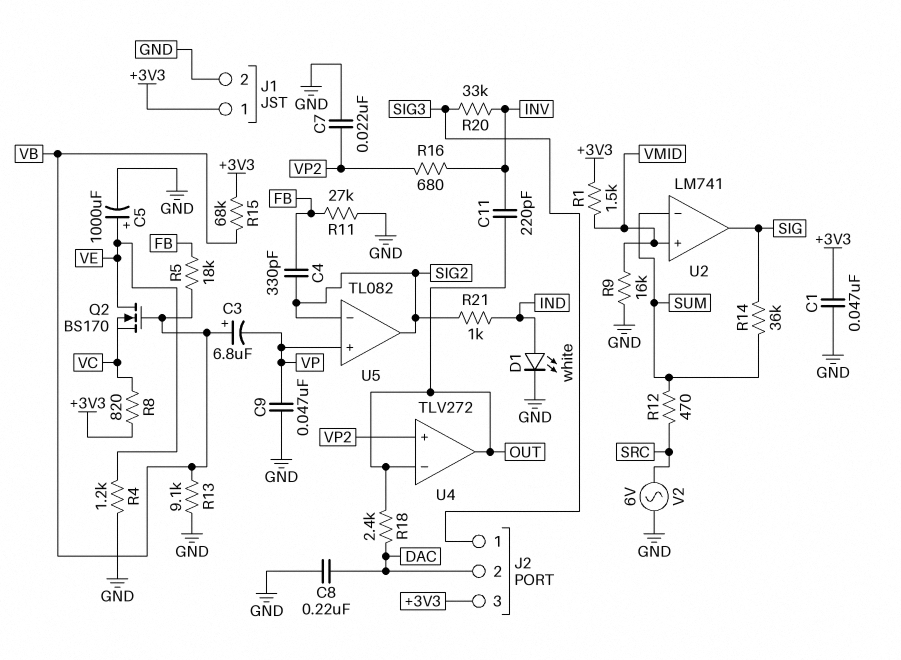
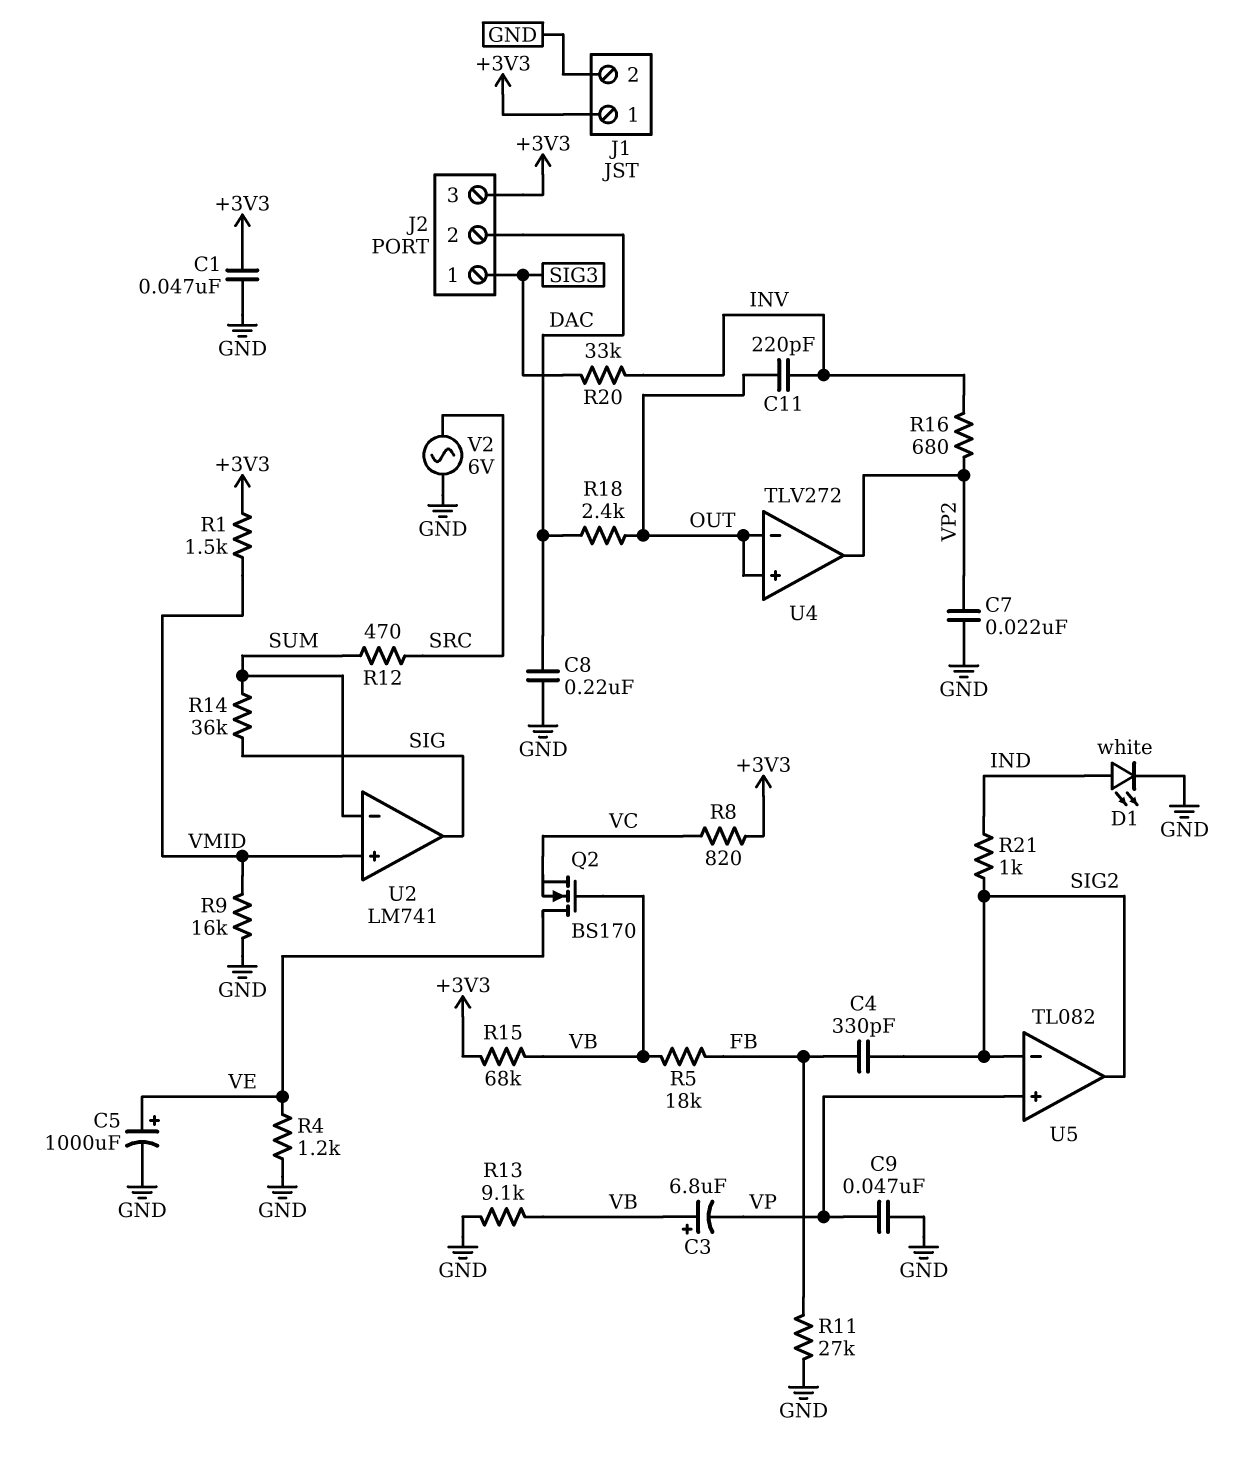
U4 pin in+: VP2 -> OUT
U4 pin out: OUT -> VP2

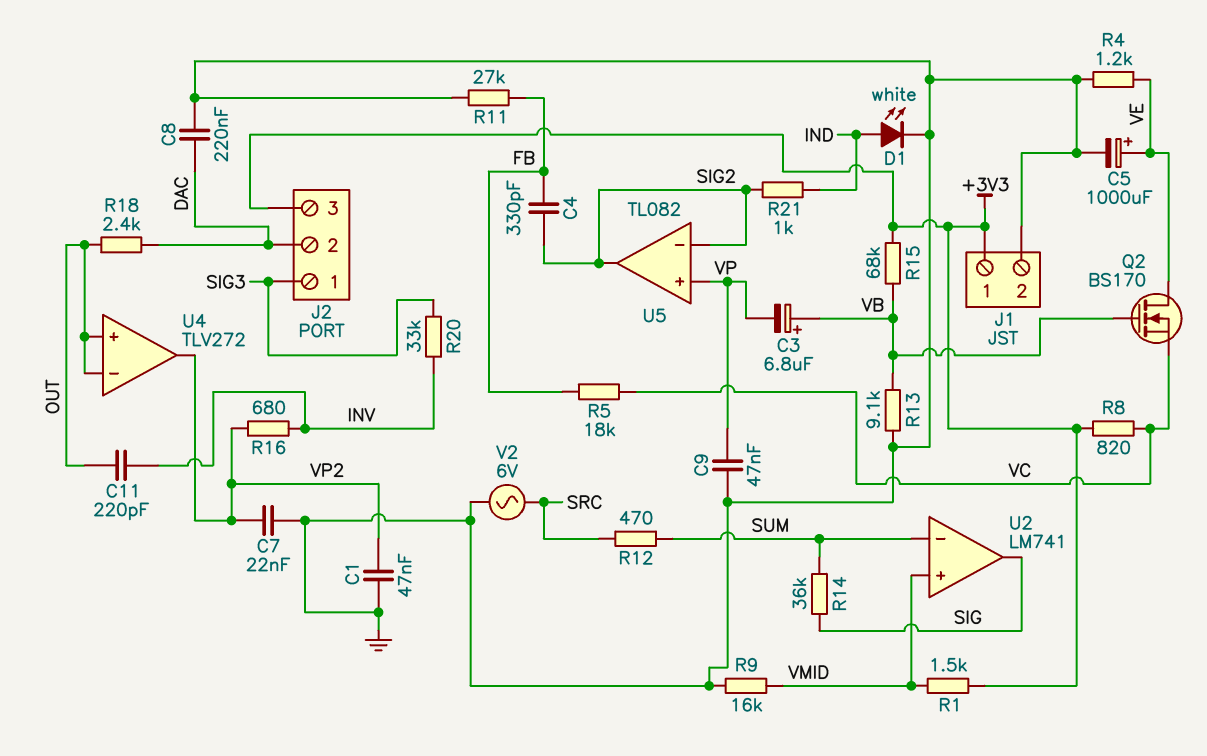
C1: 47nF (+3V3, GND) -> 47nF (GND, VP2)
R5: 18k (FB, VB) -> 18k (FB, VC)

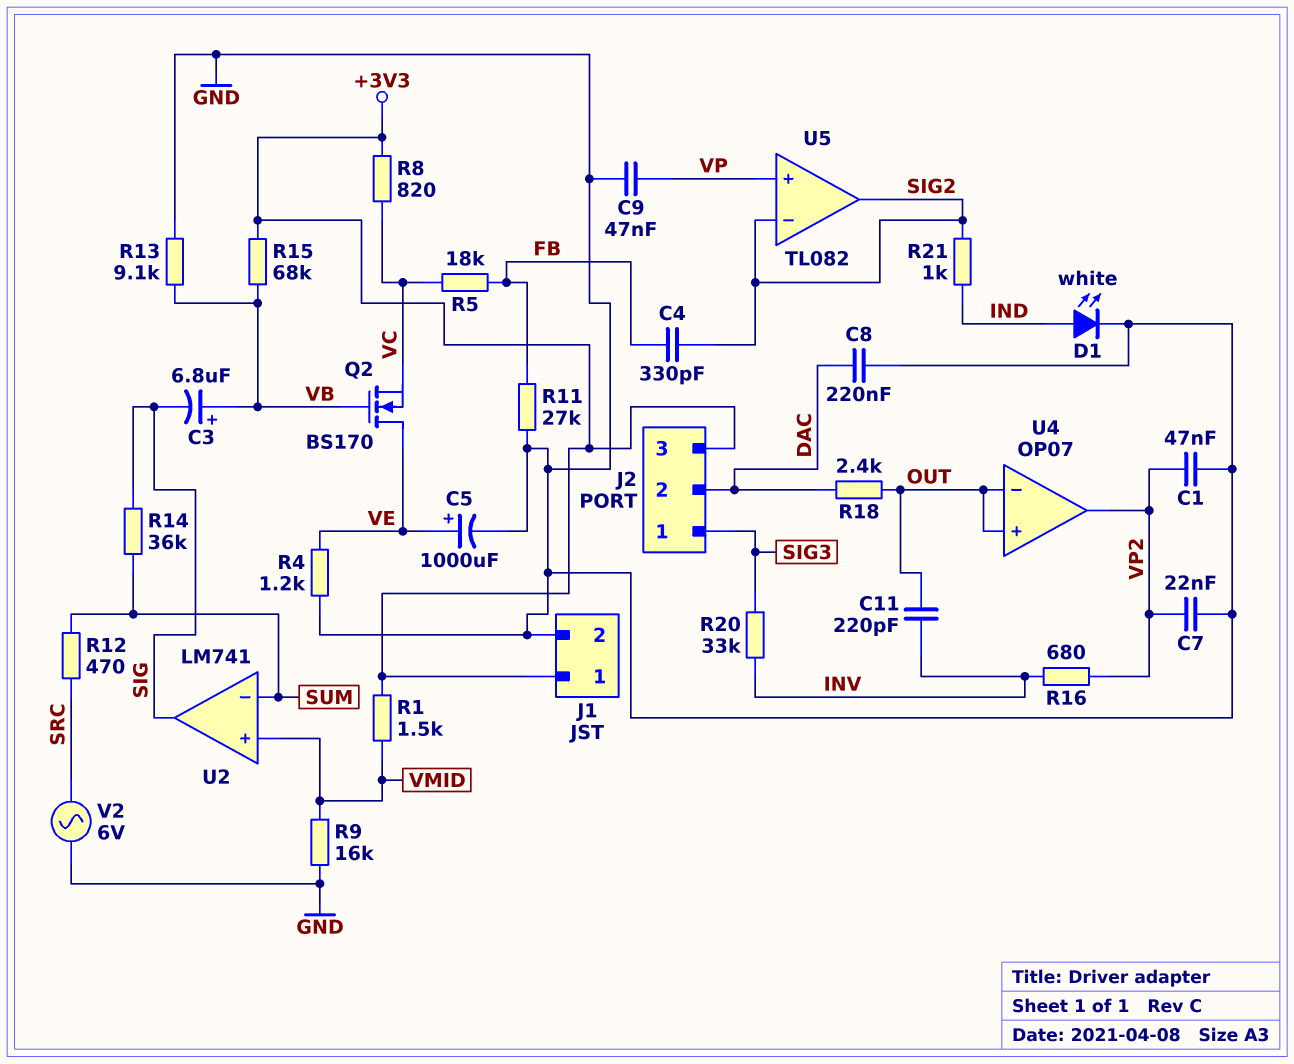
C3: 6.8uF (plus VB, minus VP) -> 6.8uF (plus VB, minus SIG)
U4: TLV272 -> OP07

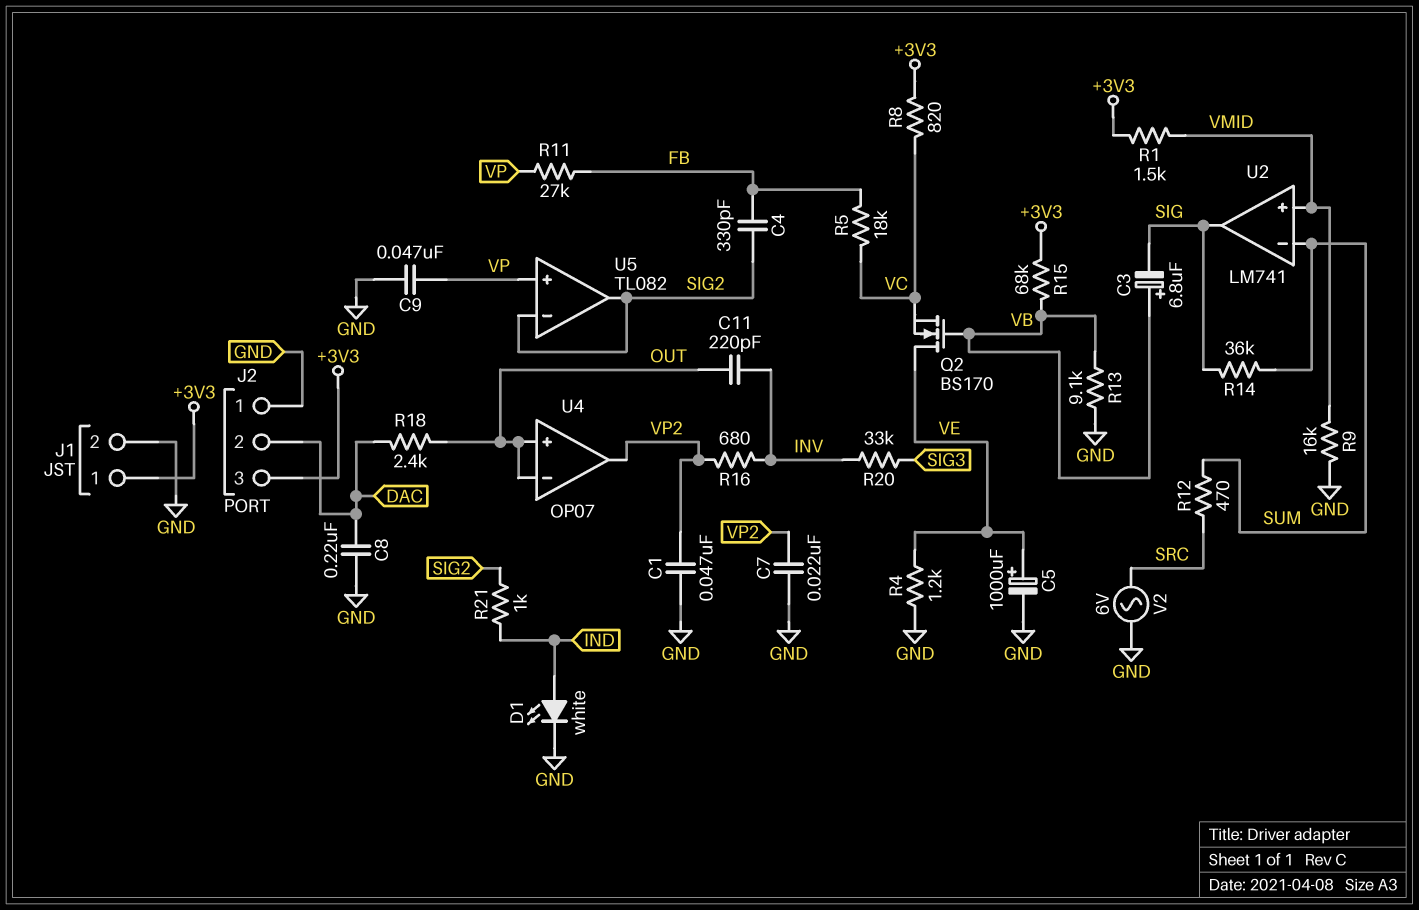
J2 pin 1: SIG3 -> GND
R11: 27k (FB, GND) -> 27k (FB, VP)

